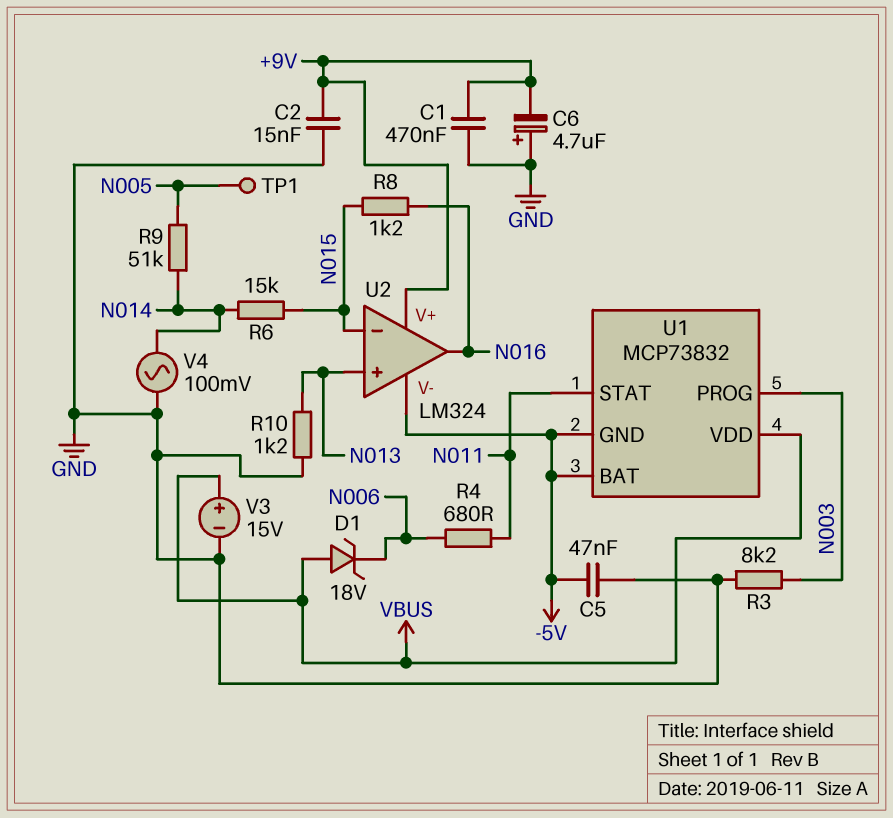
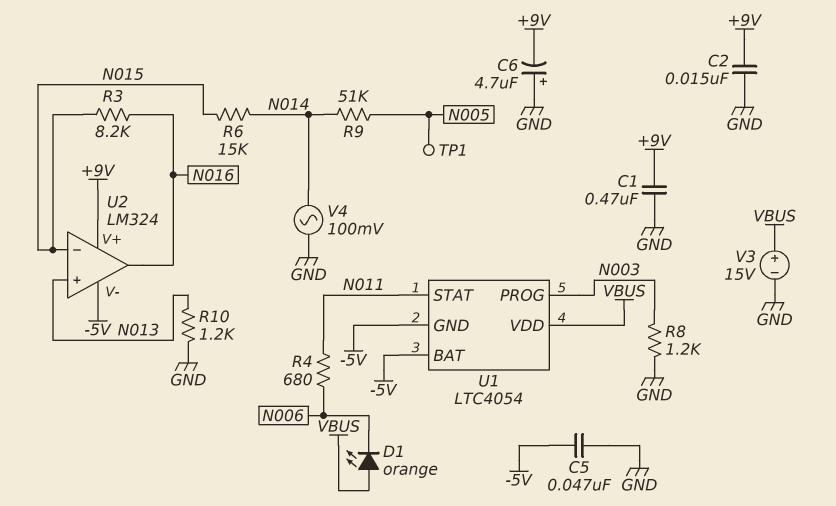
D1: zener 18V (A VBUS, K N006) -> LED orange (A VBUS, K N006)
R3: 8.2k (GND, N003) -> 8.2k (N015, N016)
R8: 1.2k (N015, N016) -> 1.2k (GND, N003)
U1: MCP73832 -> LTC4054

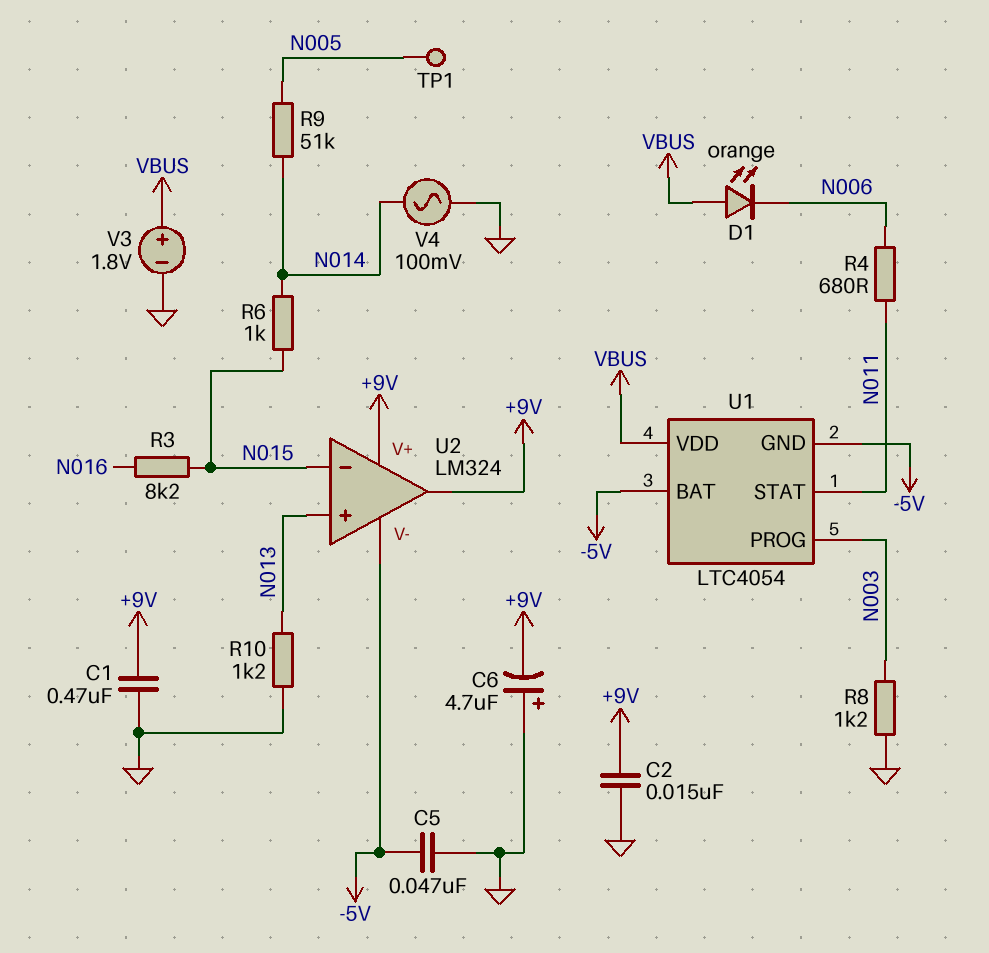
R6: 15k (N014, N015) -> 1k (N014, N015)
U2 pin out: N016 -> +9V
V3: 15V (plus VBUS, minus GND) -> 1.8V (plus VBUS, minus GND)

